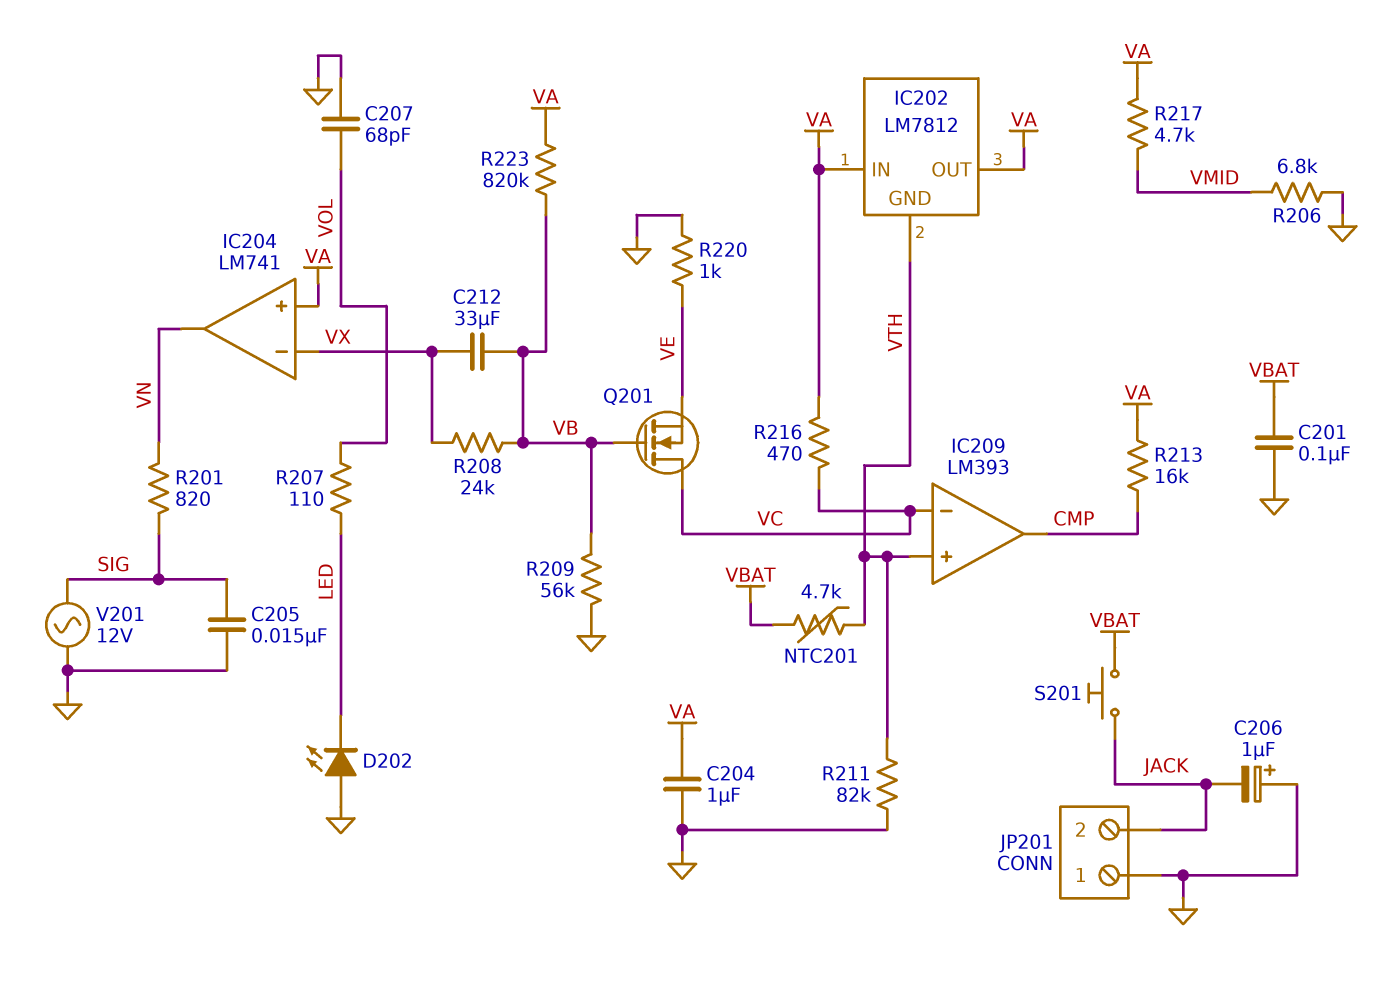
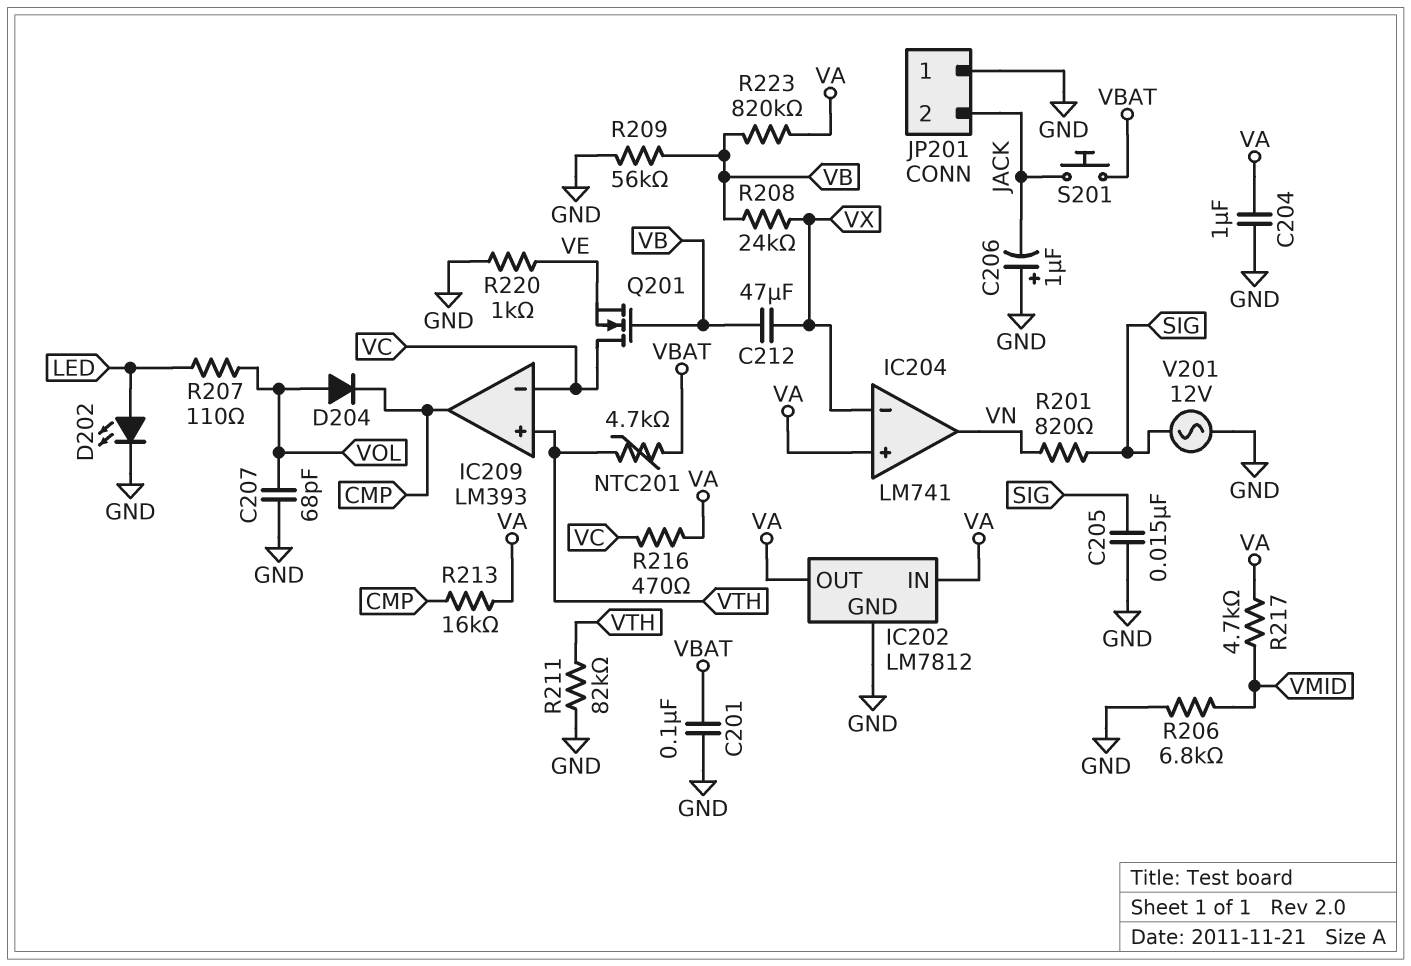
C212: 33uF (VB, VX) -> 47uF (VB, VX)
D202: LED (A GND, K LED) -> LED (A LED, K GND)
D204: none -> diode (A VOL, K CMP)
IC202 pin GND: VTH -> GND

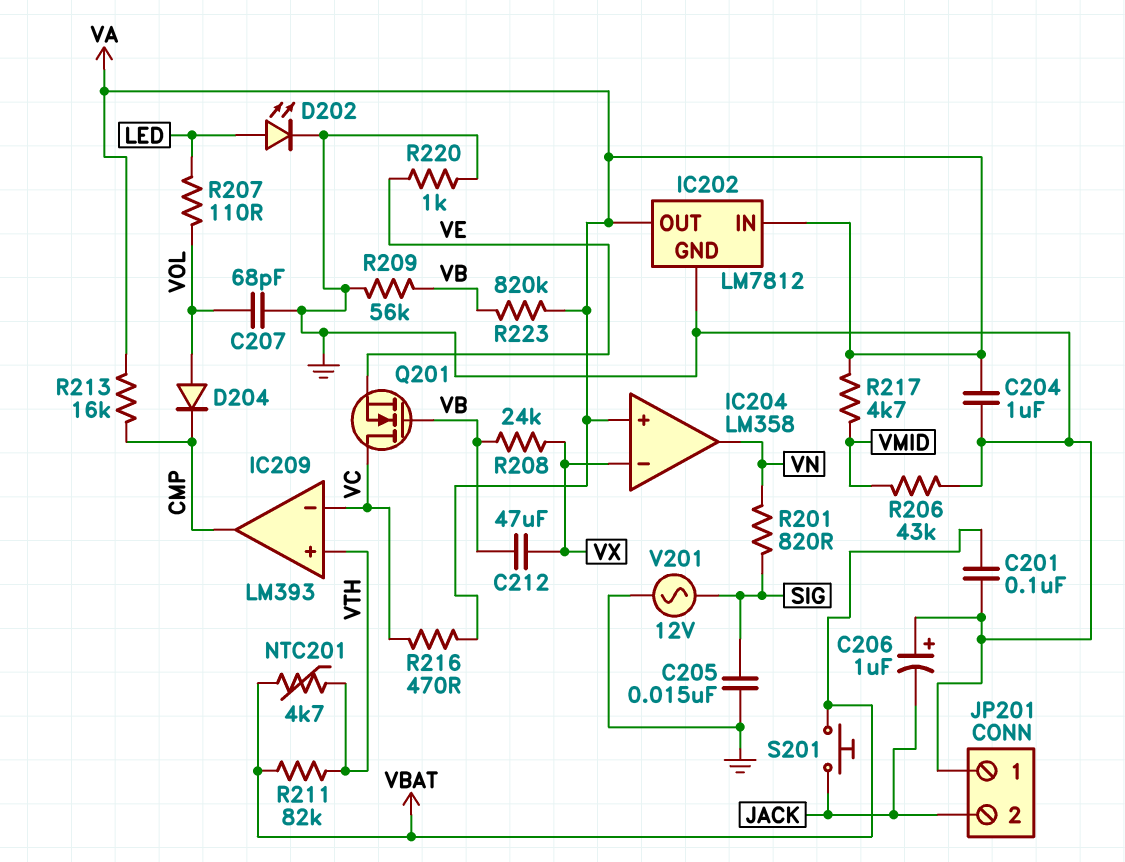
IC204: LM741 -> LM358
R206: 6.8k (GND, VMID) -> 43k (GND, VMID)
R211: 82k (GND, VTH) -> 82k (VBAT, VTH)

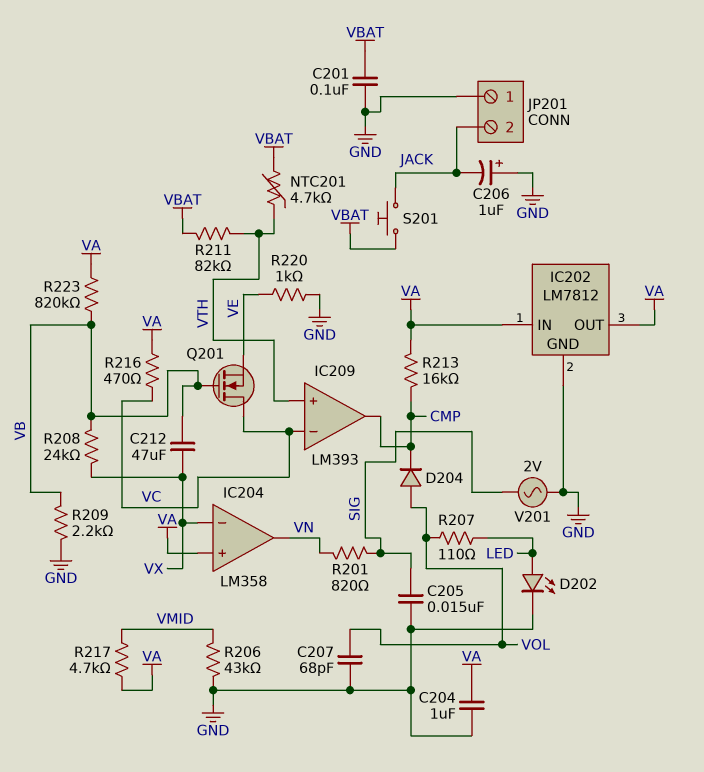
R209: 56k (GND, VB) -> 2.2k (GND, VB)
V201: AC 12V (GND, SIG) -> AC 2V (GND, SIG)

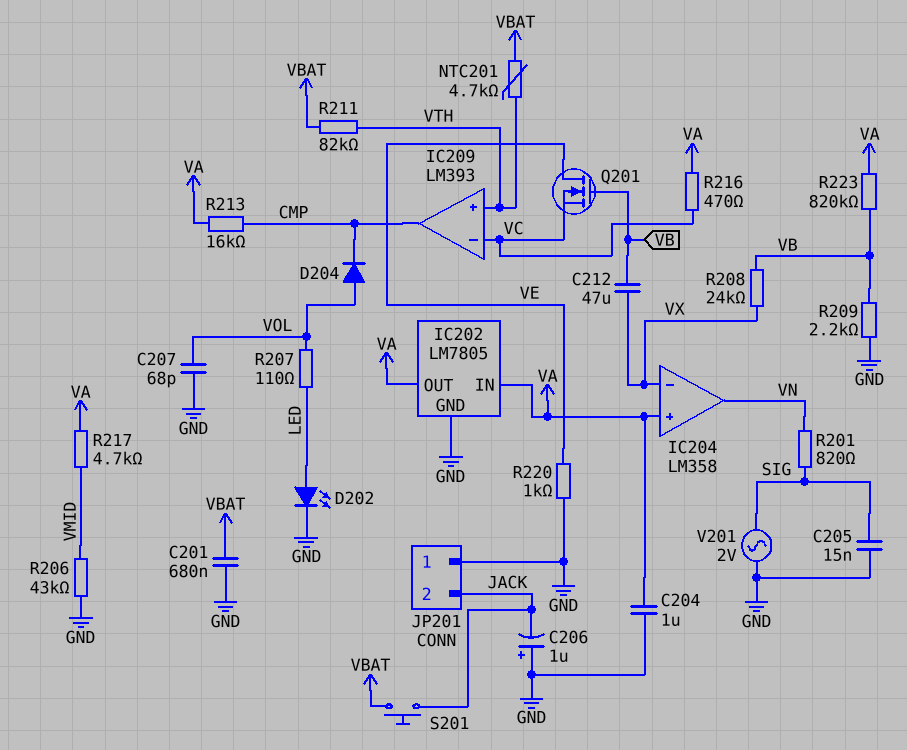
C201: 100nF (GND, VBAT) -> 680nF (GND, VBAT)
IC202: LM7812 -> LM7805
Q201: NMOS (G VB, D VC, S VE) -> NMOS (G VB, D VE, S VC)

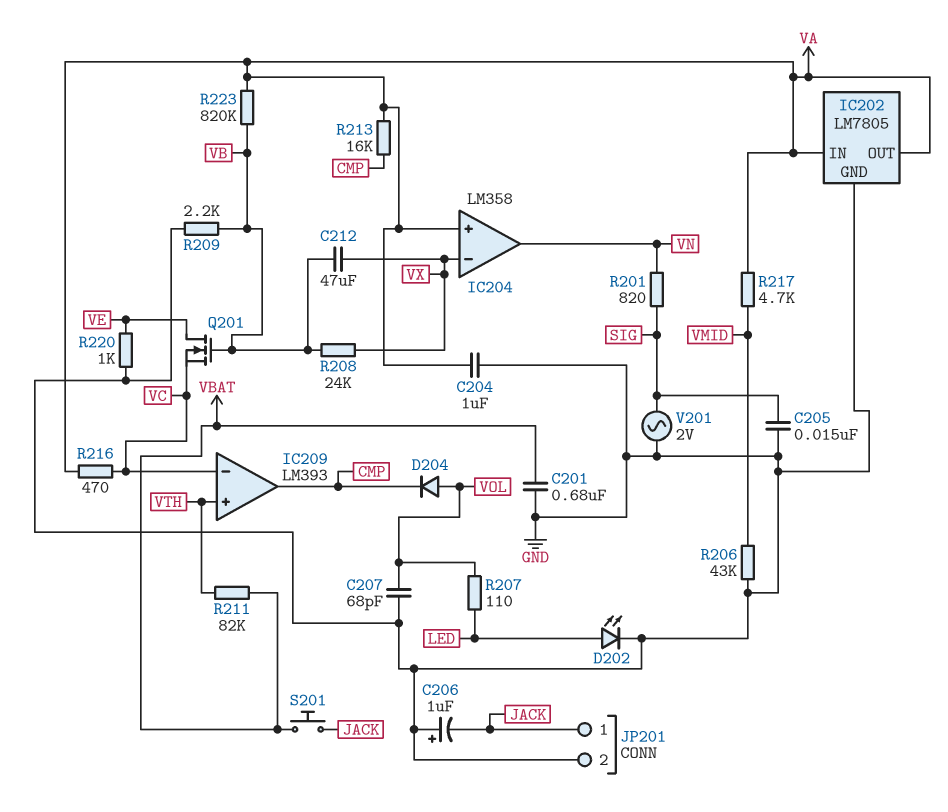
JP201 pin 1: GND -> JACK
JP201 pin 2: JACK -> GND
NTC201: 4.7k (VBAT, VTH) -> none

